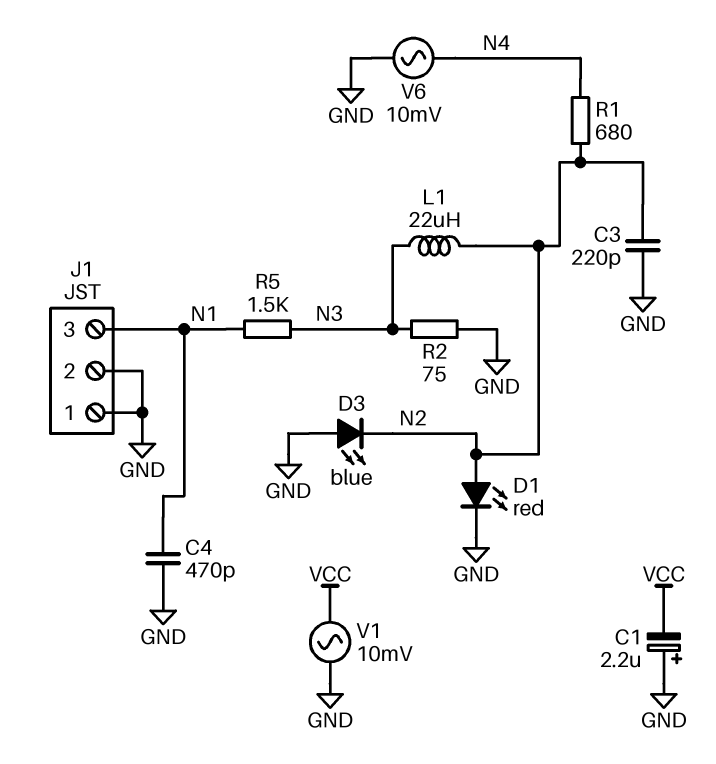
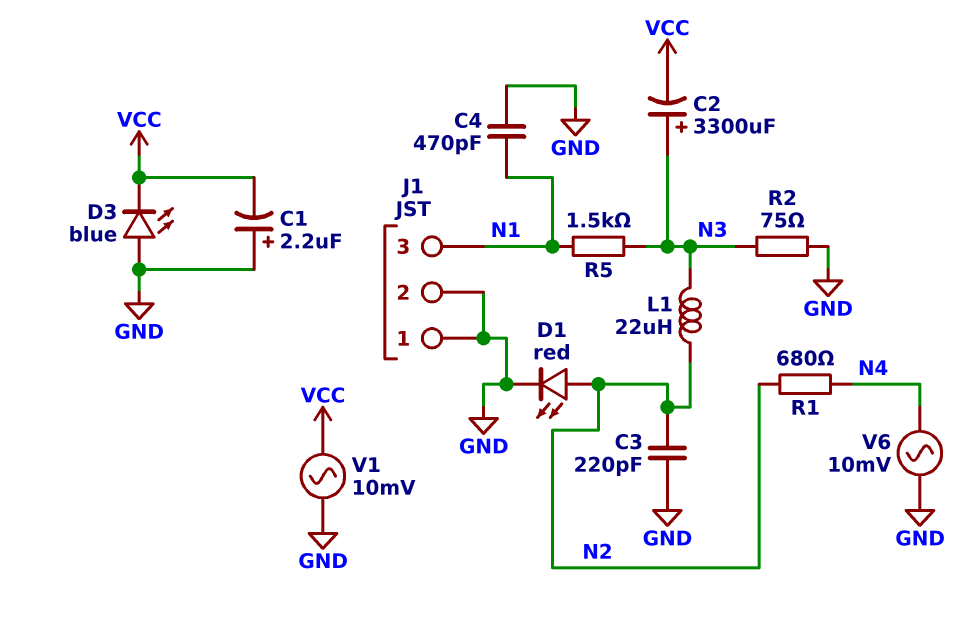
C2: none -> 3300uF (plus N3, minus VCC)
D3: LED blue (A GND, K N2) -> LED blue (A GND, K VCC)

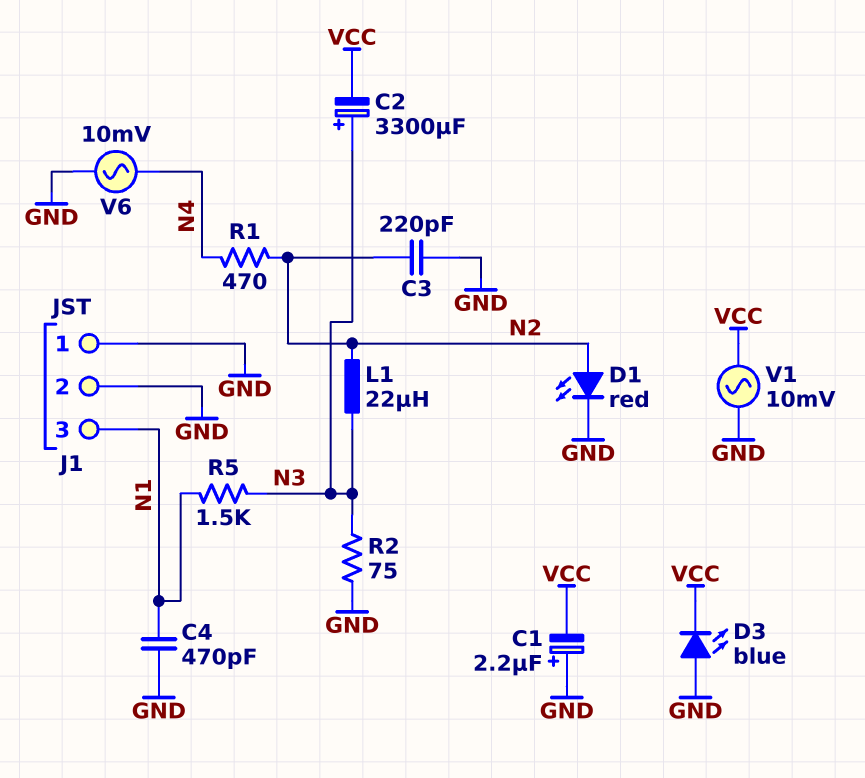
R1: 680 (N2, N4) -> 470 (N2, N4)

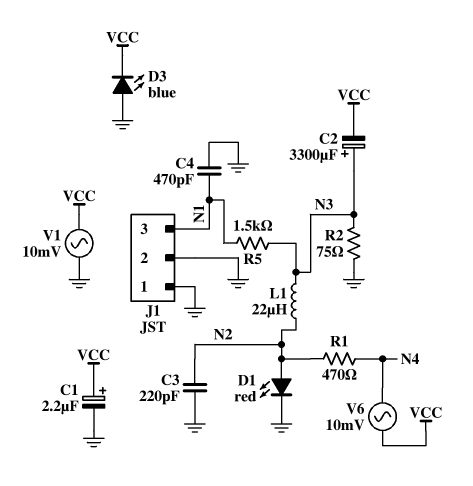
C1: 2.2uF (plus GND, minus VCC) -> 2.2uF (plus VCC, minus GND)
V6: AC 10mV (GND, N4) -> AC 10mV (N4, VCC)

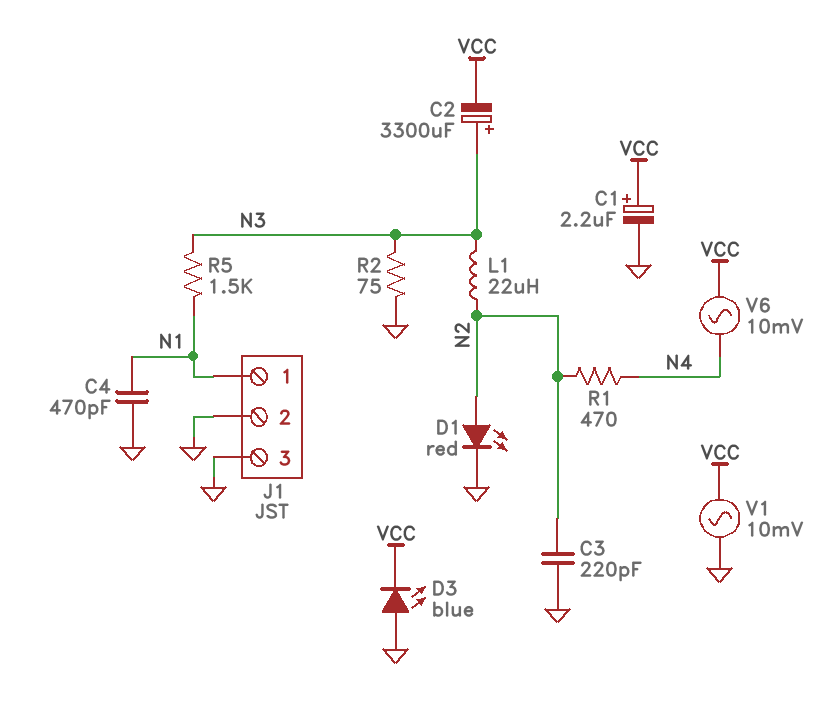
J1 pin 1: GND -> N1
J1 pin 3: N1 -> GND

